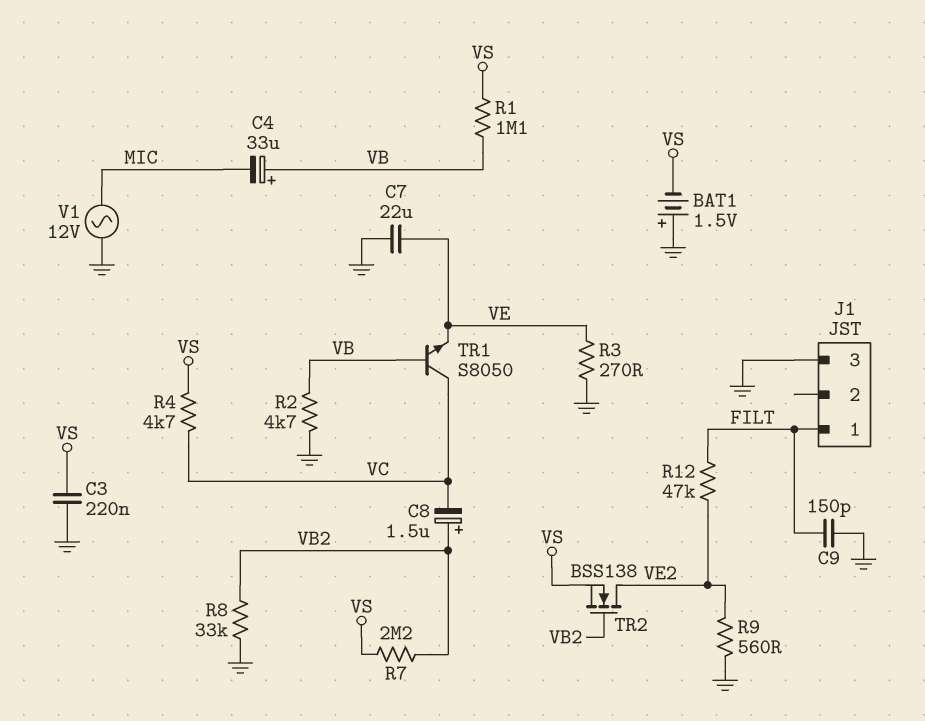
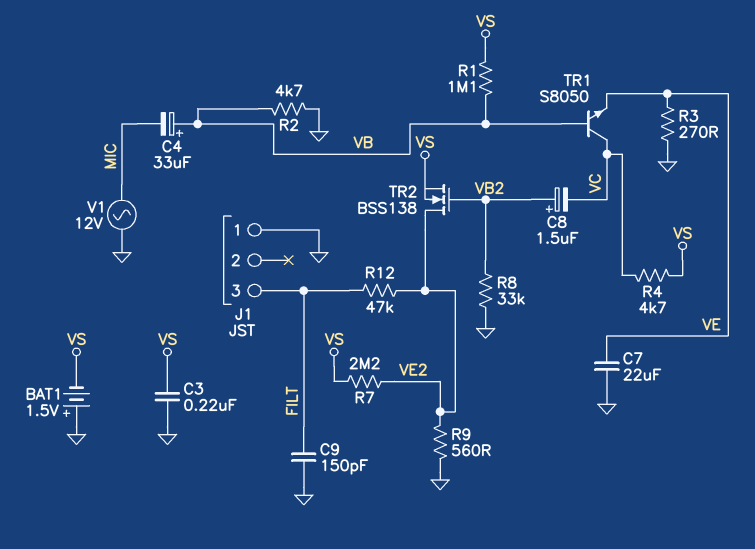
J1 pin 1: FILT -> GND
J1 pin 3: GND -> FILT
R7: 2.2M (VB2, VS) -> 2.2M (VE2, VS)

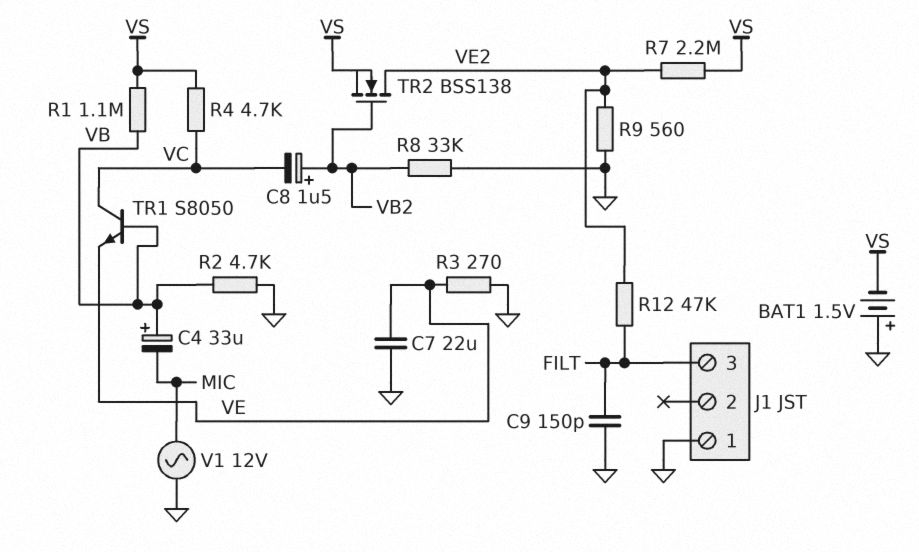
C3: 220nF (GND, VS) -> none

